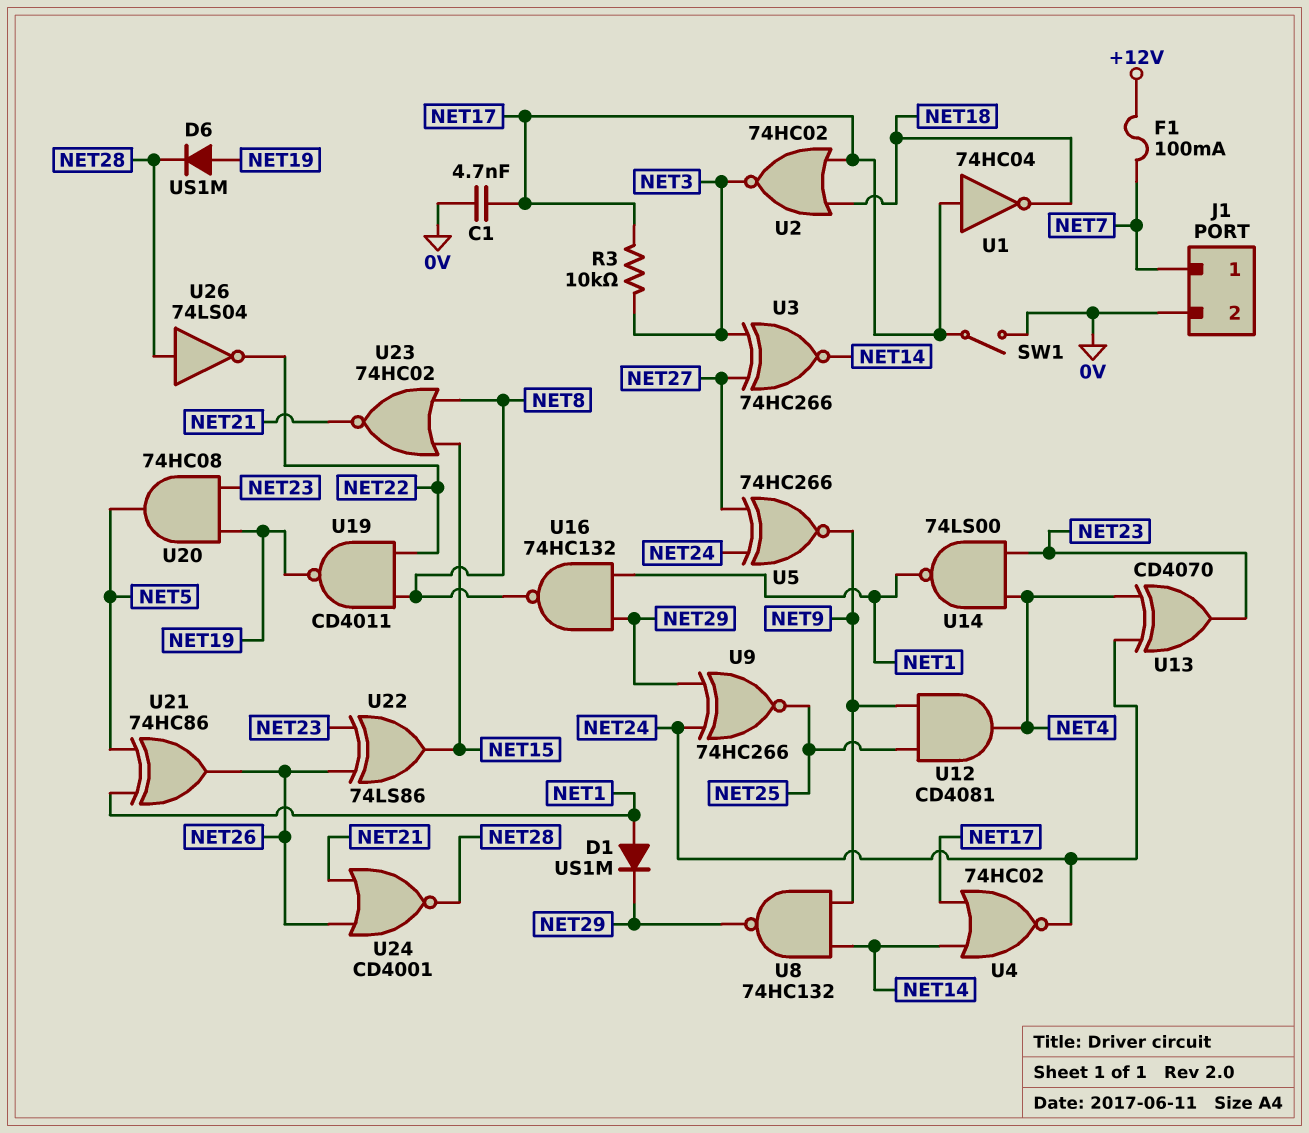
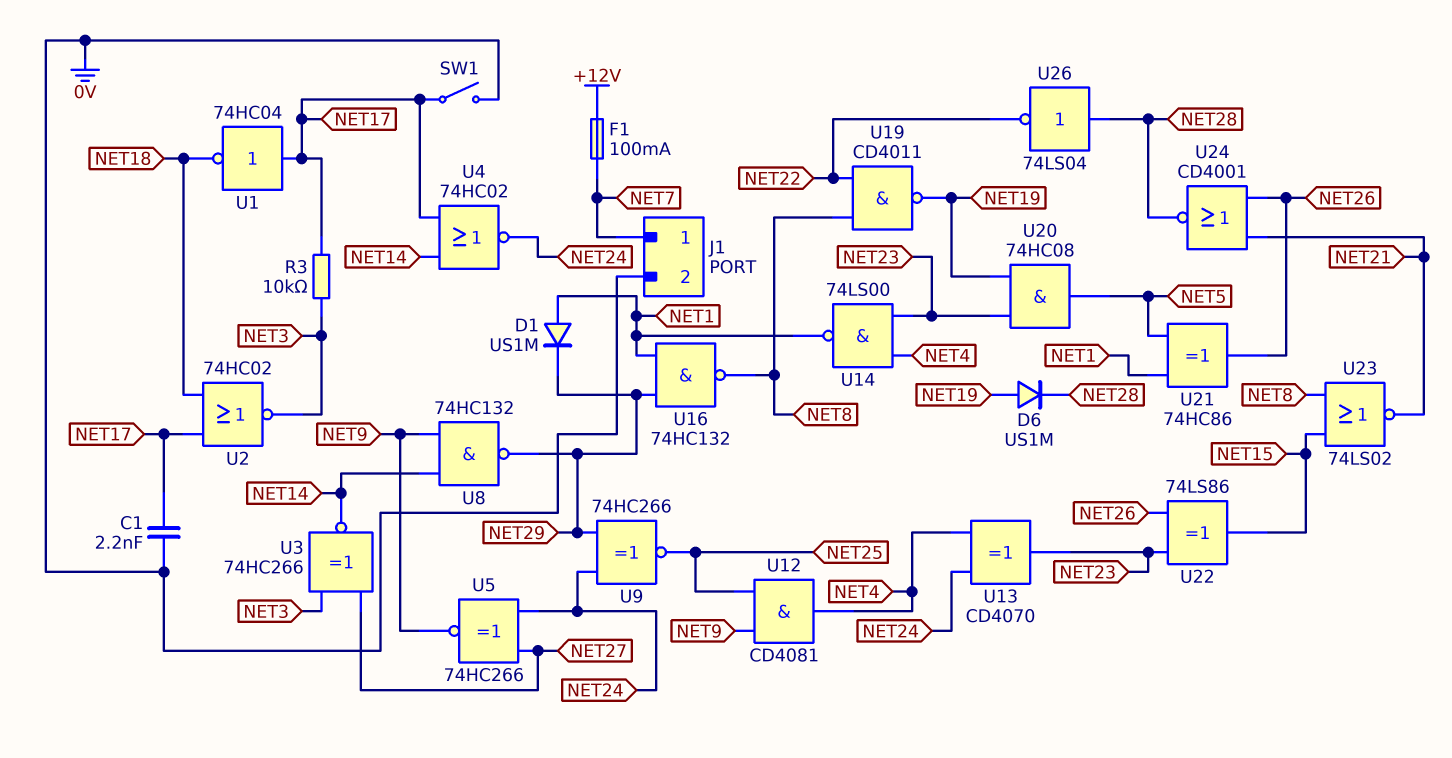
C1: 4.7nF (0V, NET17) -> 2.2nF (0V, NET17)
U23: NOR 74HC02 (in NET8, in NET15, out NET21) -> NOR 74LS02 (in NET8, in NET15, out NET21)

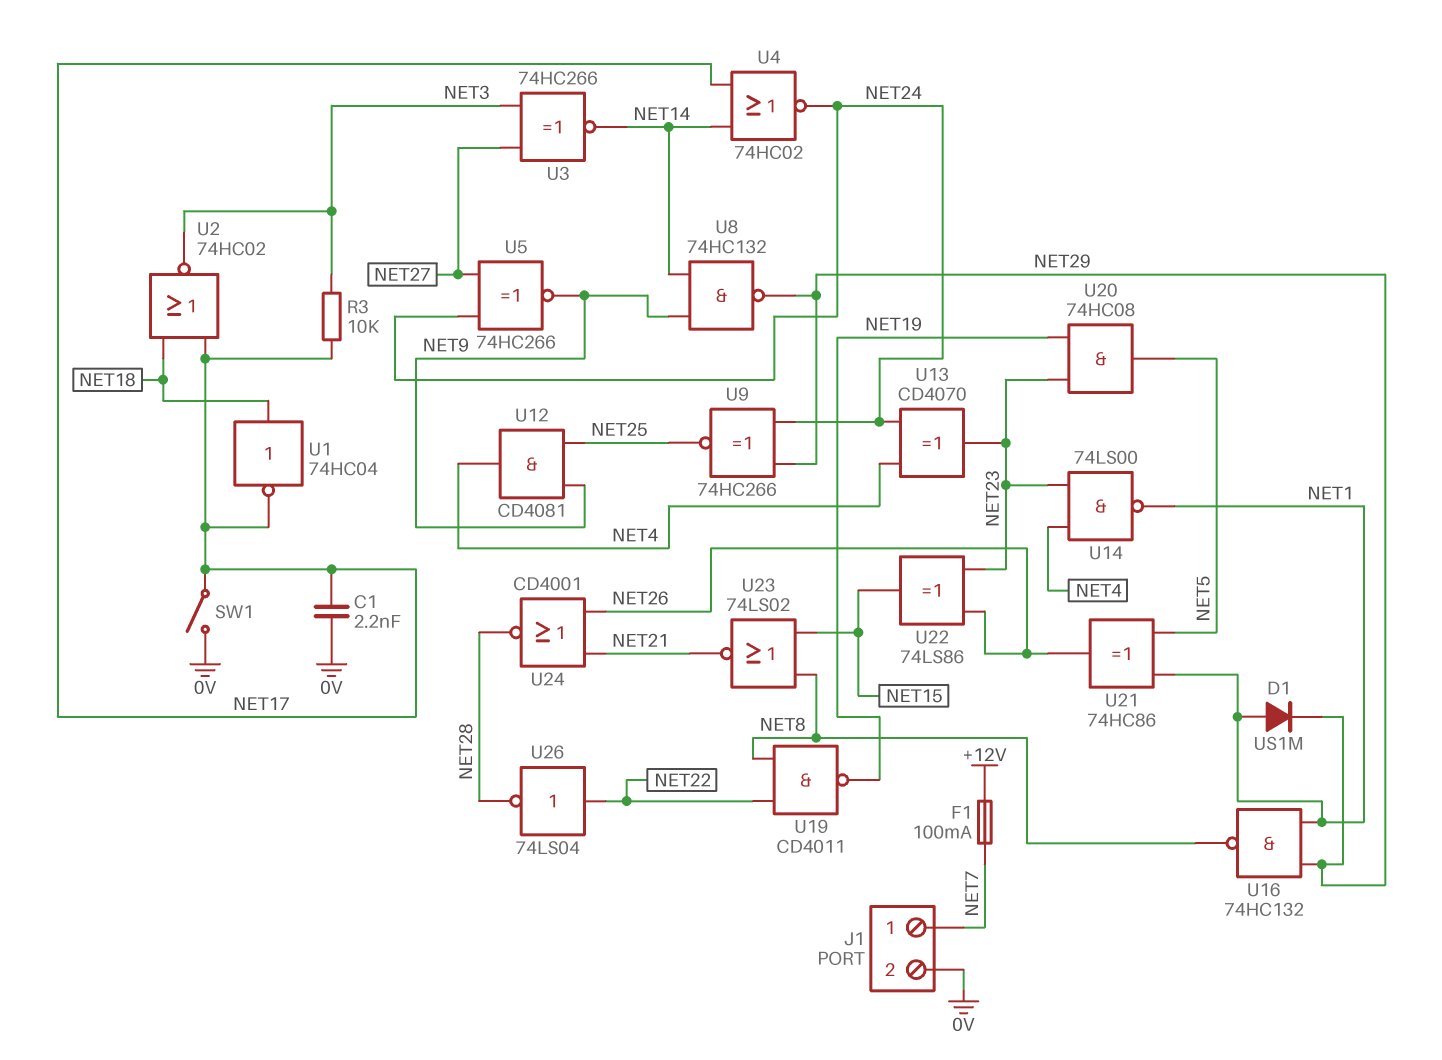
D6: diode US1M (A NET19, K NET28) -> none
U1: NOT 74HC04 (in NET17, out NET18) -> NOT 74HC04 (in NET18, out NET17)
U26: NOT 74LS04 (in NET28, out NET22) -> NOT 74LS04 (in NET22, out NET28)

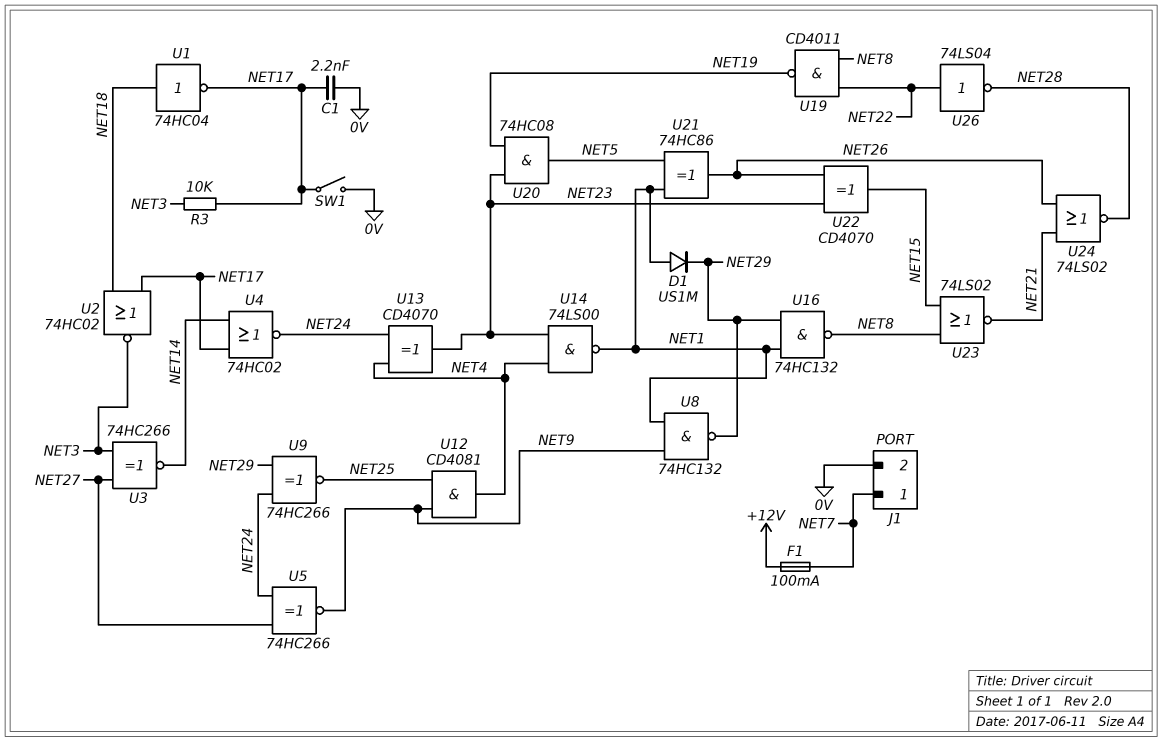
U8: NAND 74HC132 (in NET9, in NET14, out NET29) -> NAND 74HC132 (in NET1, in NET9, out NET29)
U22: XOR 74LS86 (in NET23, in NET26, out NET15) -> XOR CD4070 (in NET23, in NET26, out NET15)
U24: NOR CD4001 (in NET21, in NET26, out NET28) -> NOR 74LS02 (in NET21, in NET26, out NET28)

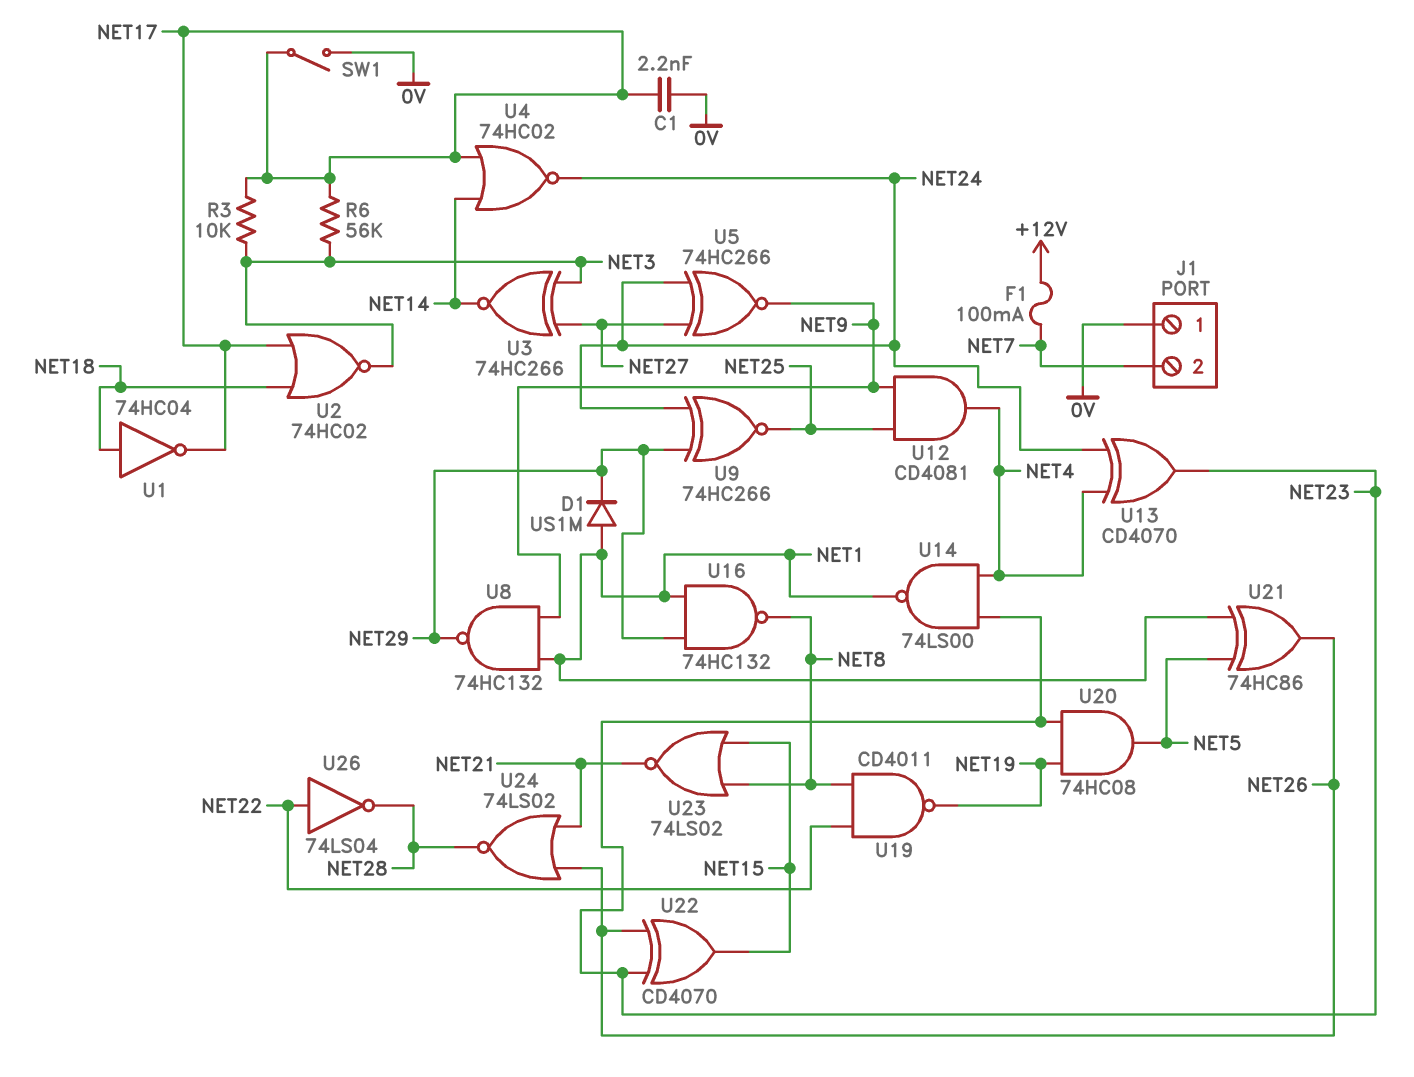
J1 pin 1: NET7 -> 0V
J1 pin 2: 0V -> NET7
R6: none -> 56k (NET3, NET17)

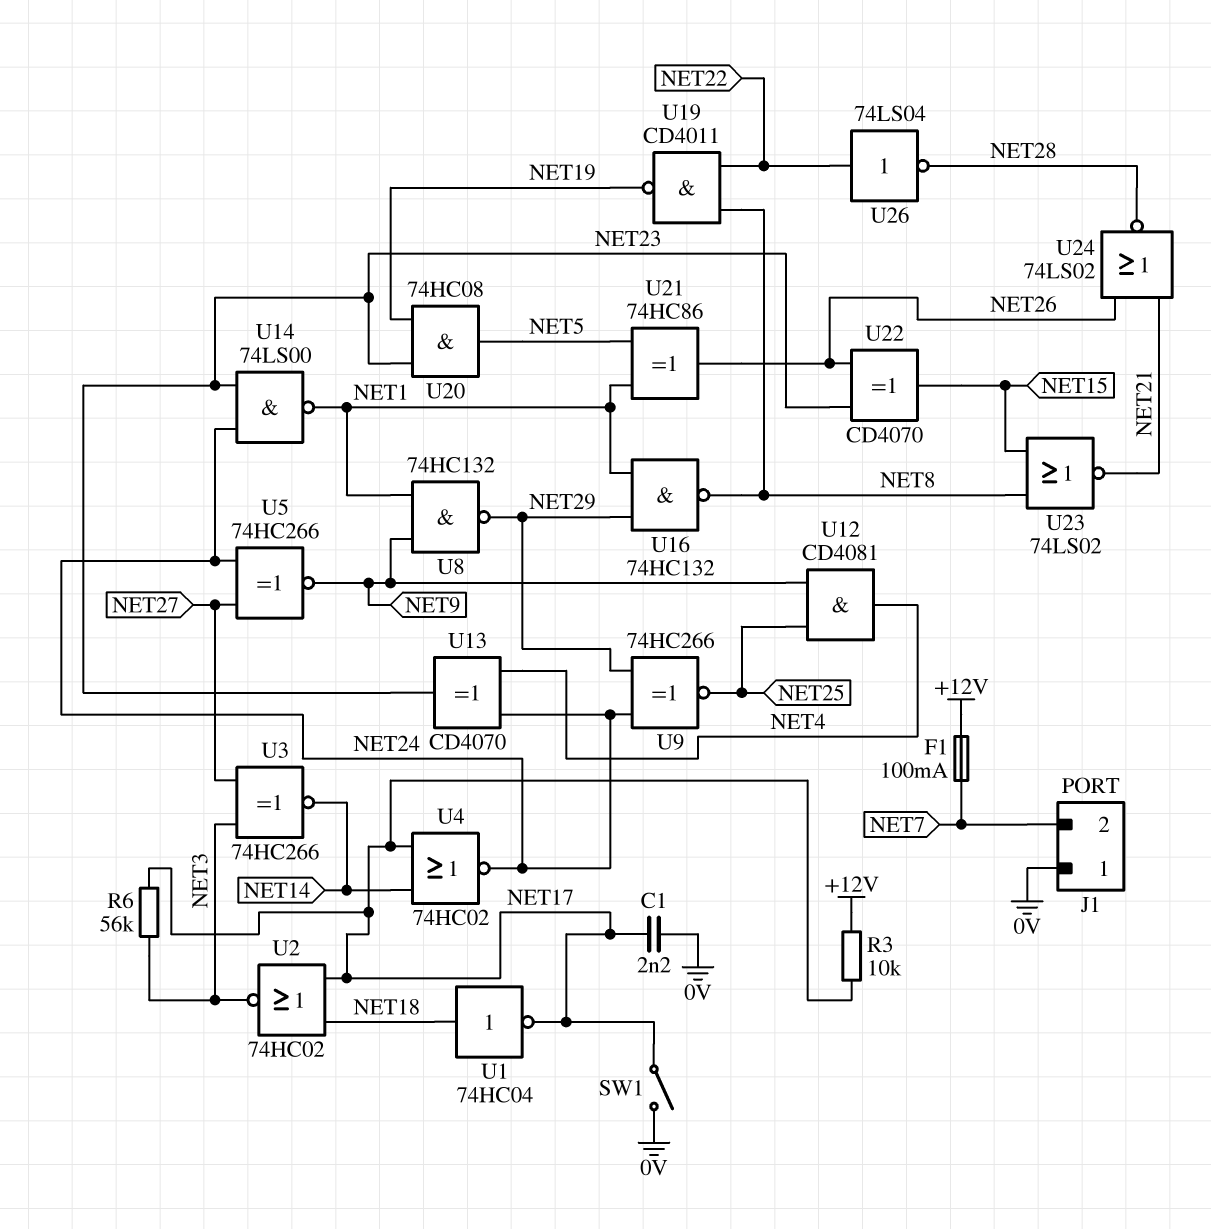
D1: diode US1M (A NET1, K NET29) -> none
R3: 10k (NET3, NET17) -> 10k (+12V, NET17)
U14: NAND 74LS00 (in NET4, in NET23, out NET1) -> NAND 74LS00 (in NET23, in NET24, out NET1)

